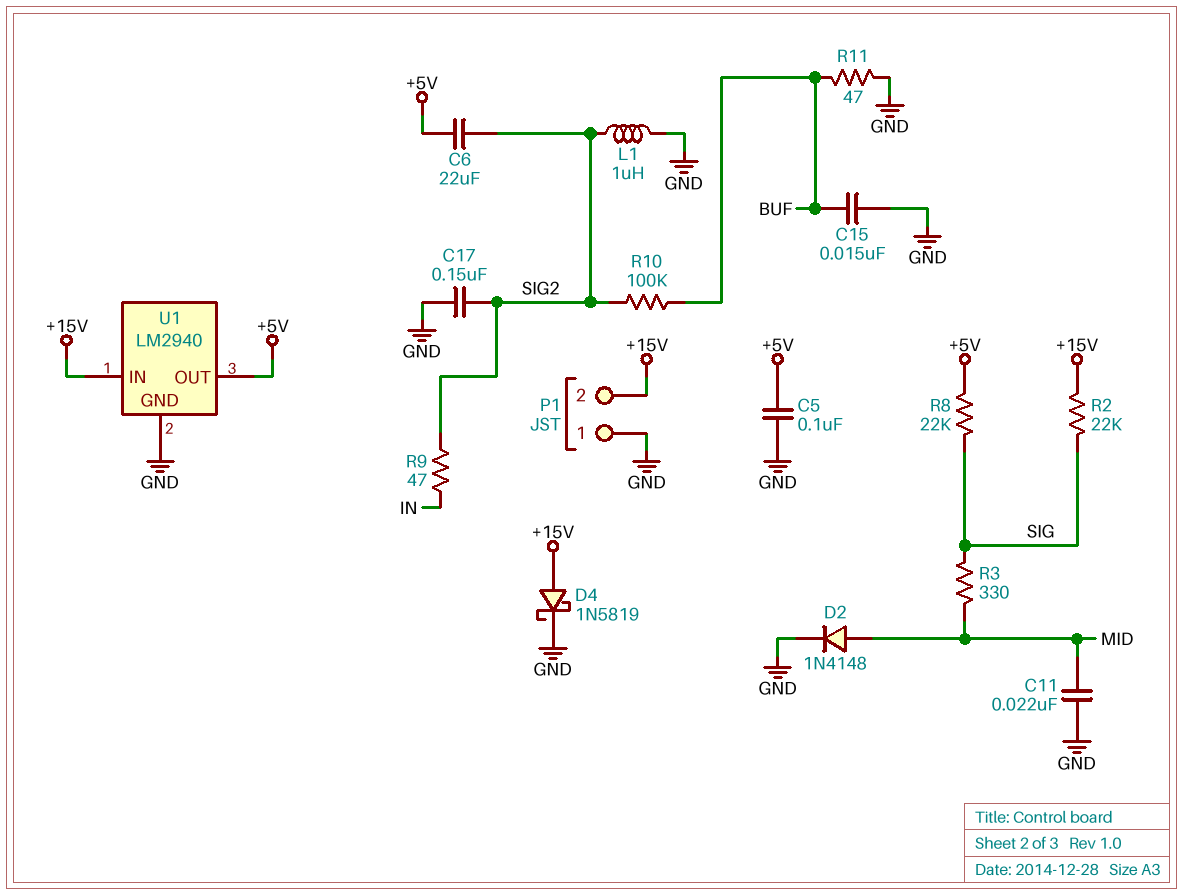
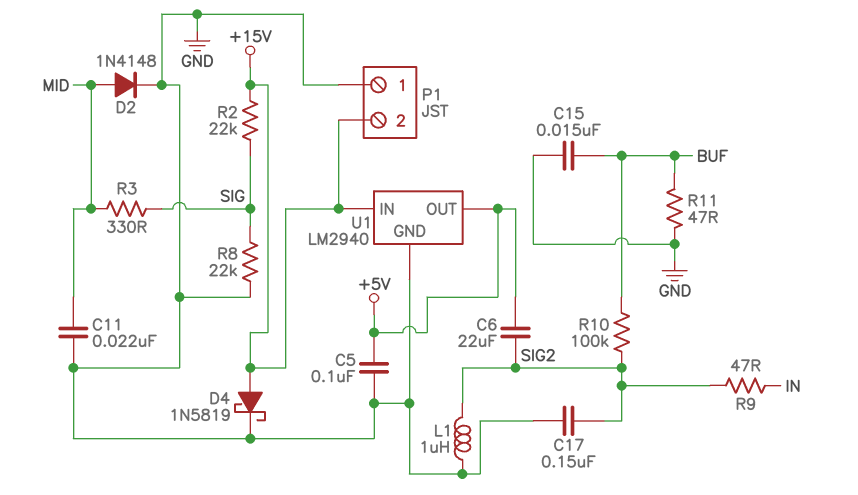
R8: 22k (+5V, SIG) -> 22k (GND, SIG)

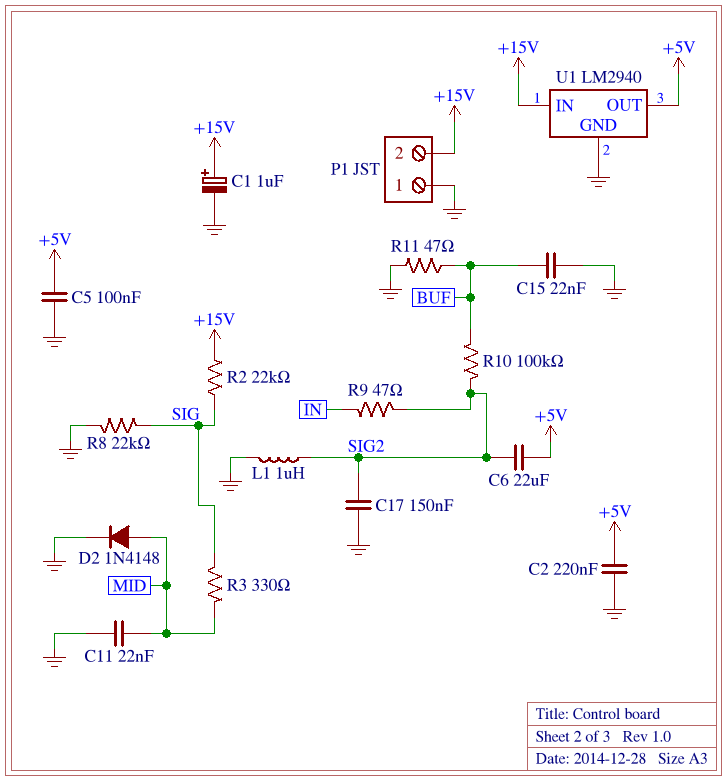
C1: none -> 1uF (plus +15V, minus GND)
C2: none -> 220nF (+5V, GND)
C15: 15nF (BUF, GND) -> 22nF (BUF, GND)
D4: schottky 1N5819 (A +15V, K GND) -> none

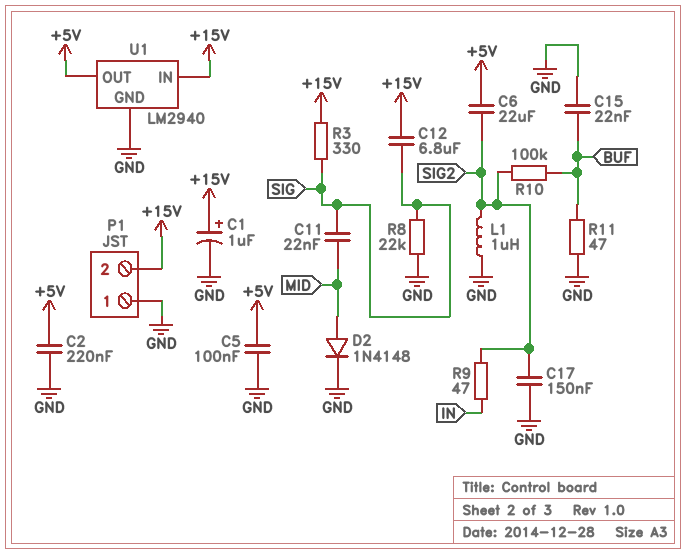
C11: 22nF (GND, MID) -> 22nF (MID, SIG)
C12: none -> 6.8uF (+15V, SIG)
R2: 22k (+15V, SIG) -> none
R3: 330 (MID, SIG) -> 330 (+15V, SIG)

